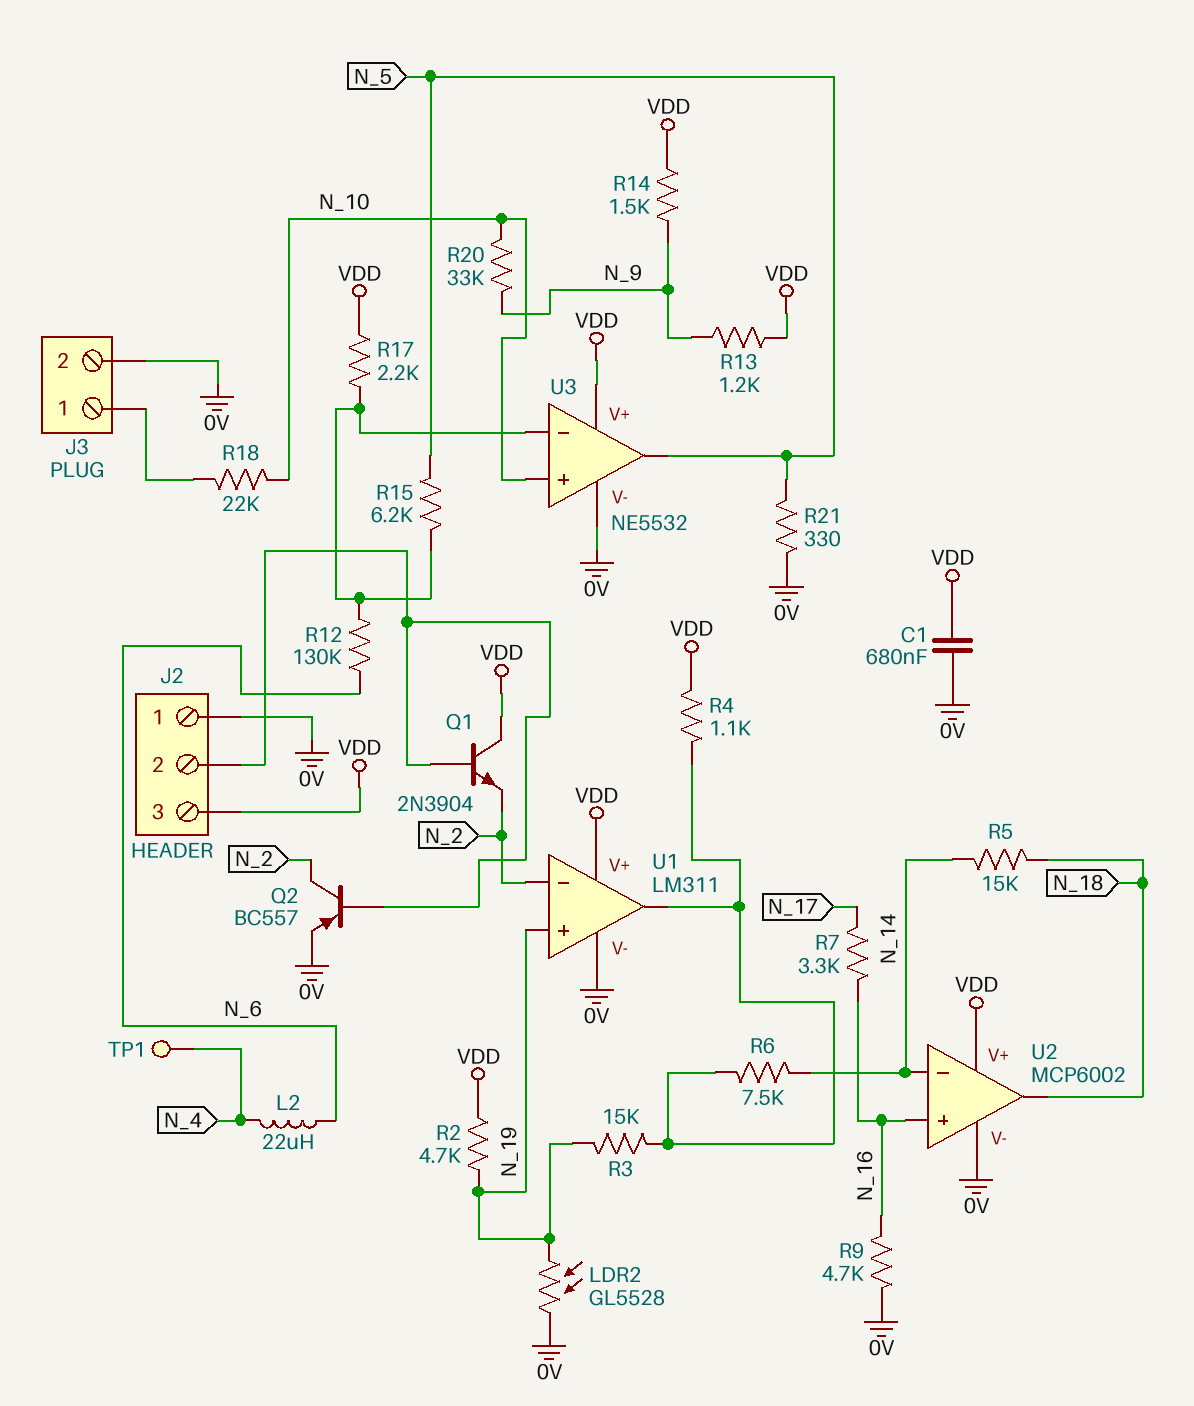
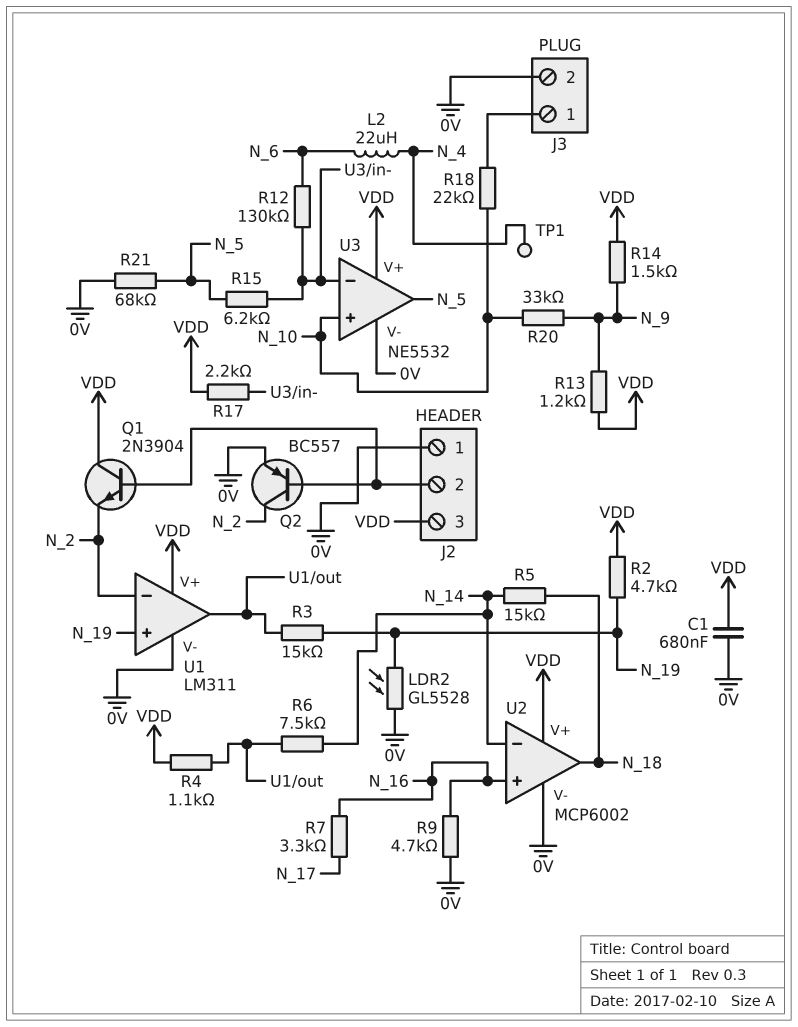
R21: 330 (0V, N_5) -> 68k (0V, N_5)

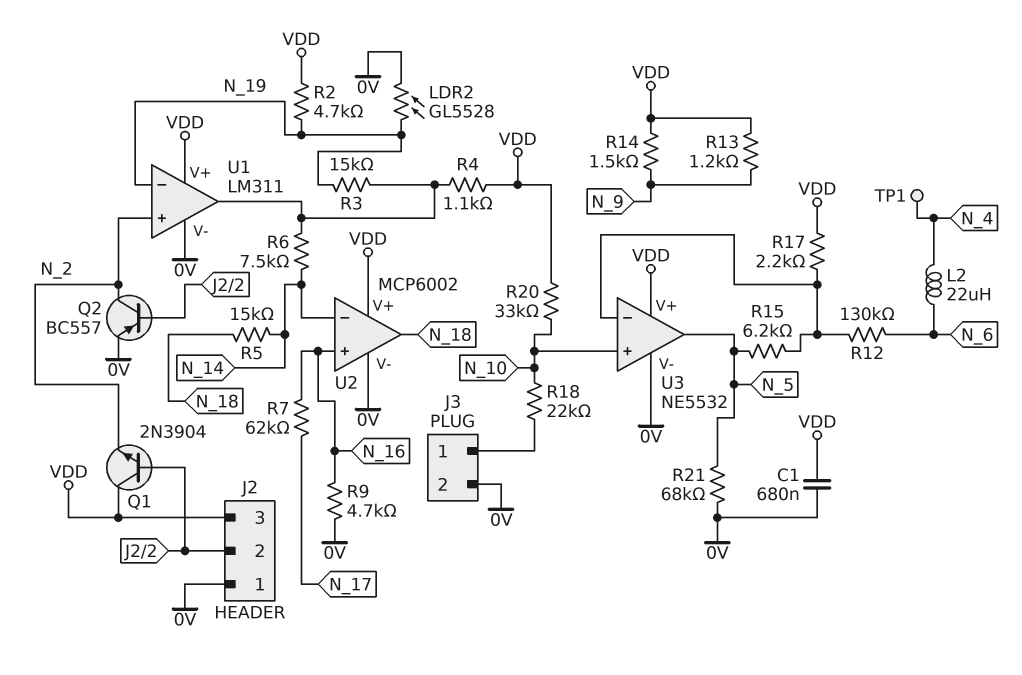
R7: 3.3k (N_16, N_17) -> 62k (N_16, N_17)
R20: 33k (N_9, N_10) -> 33k (N_10, VDD)
U1 pin in+: N_19 -> N_2
U1 pin in-: N_2 -> N_19

